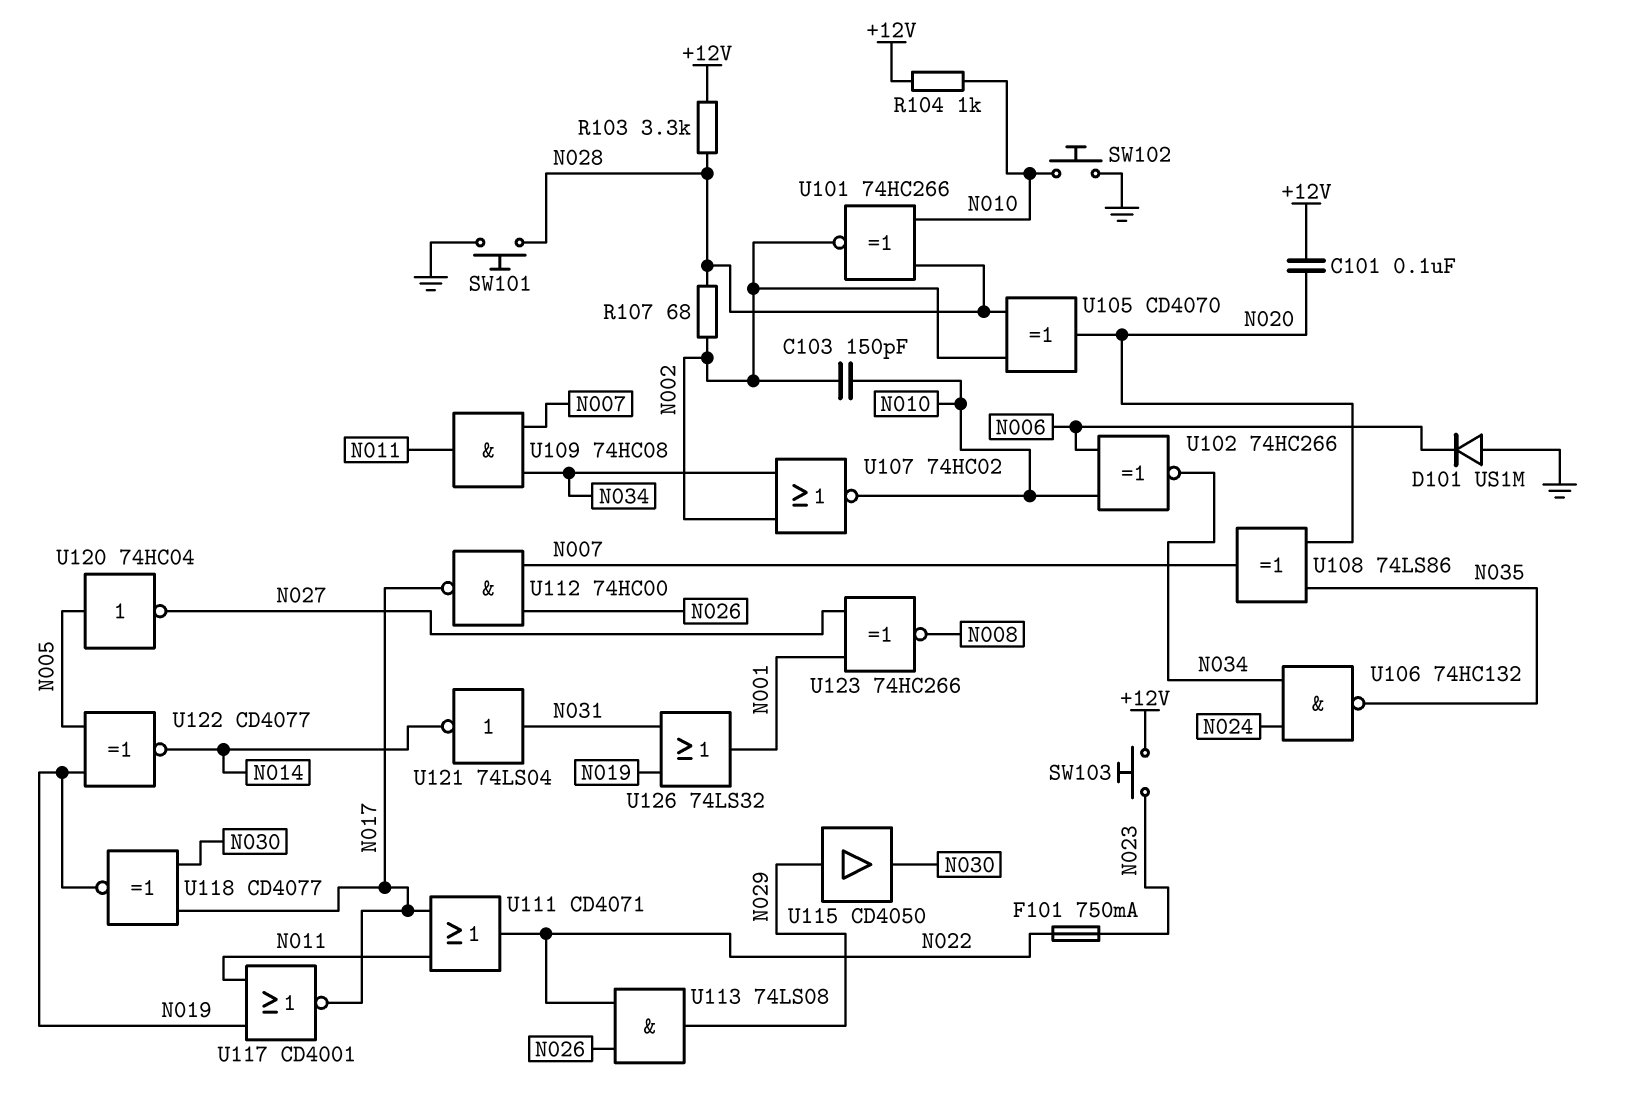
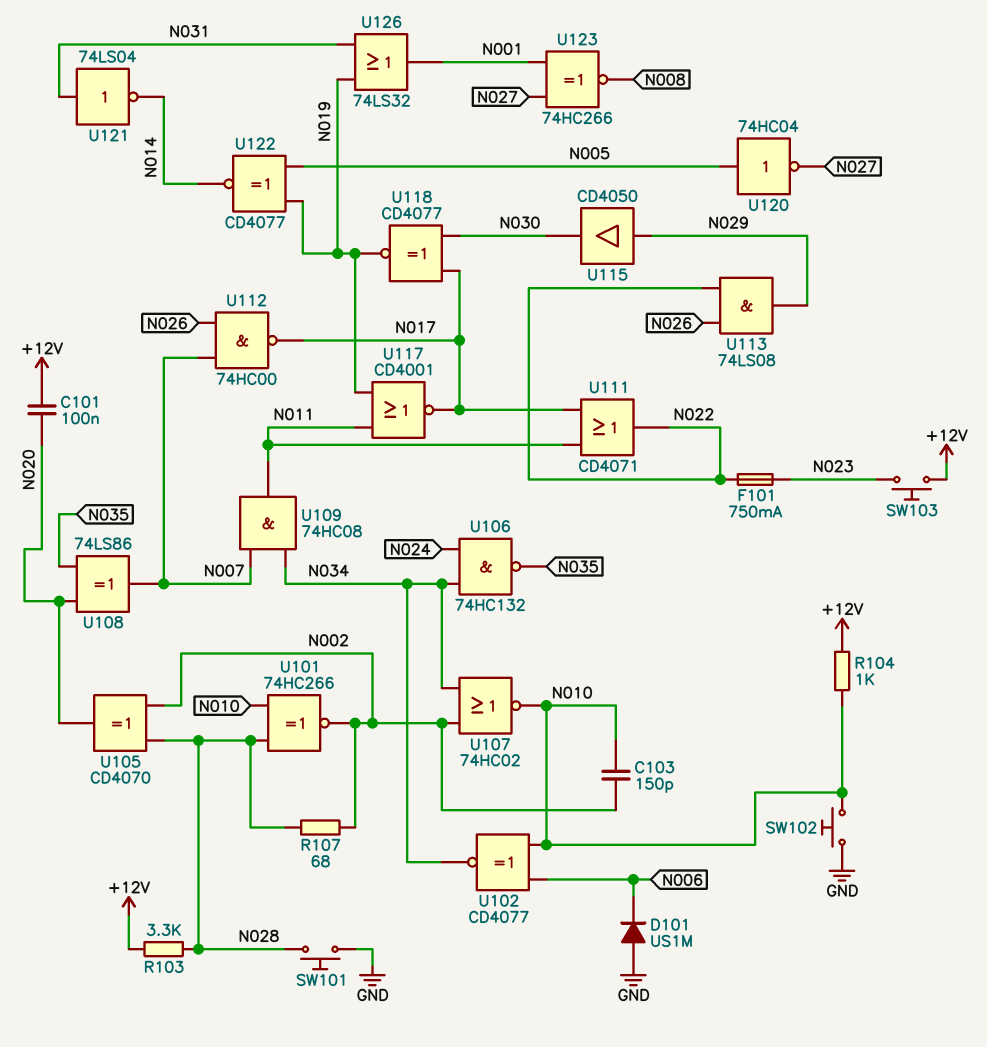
U102: XNOR 74HC266 (in N006, in N010, out N034) -> XNOR CD4077 (in N006, in N010, out N034)

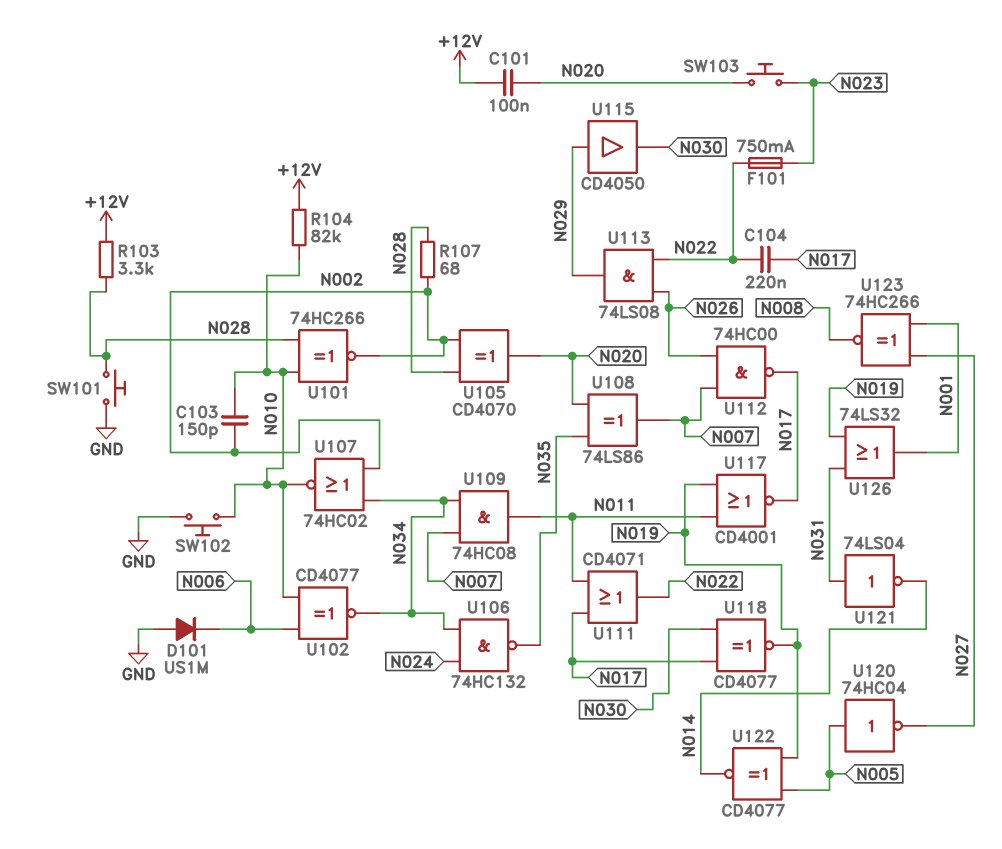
C104: none -> 220nF (N017, N022)
R104: 1k (+12V, N010) -> 82k (+12V, N010)
SW103: button (+12V, N023) -> button (N020, N023)

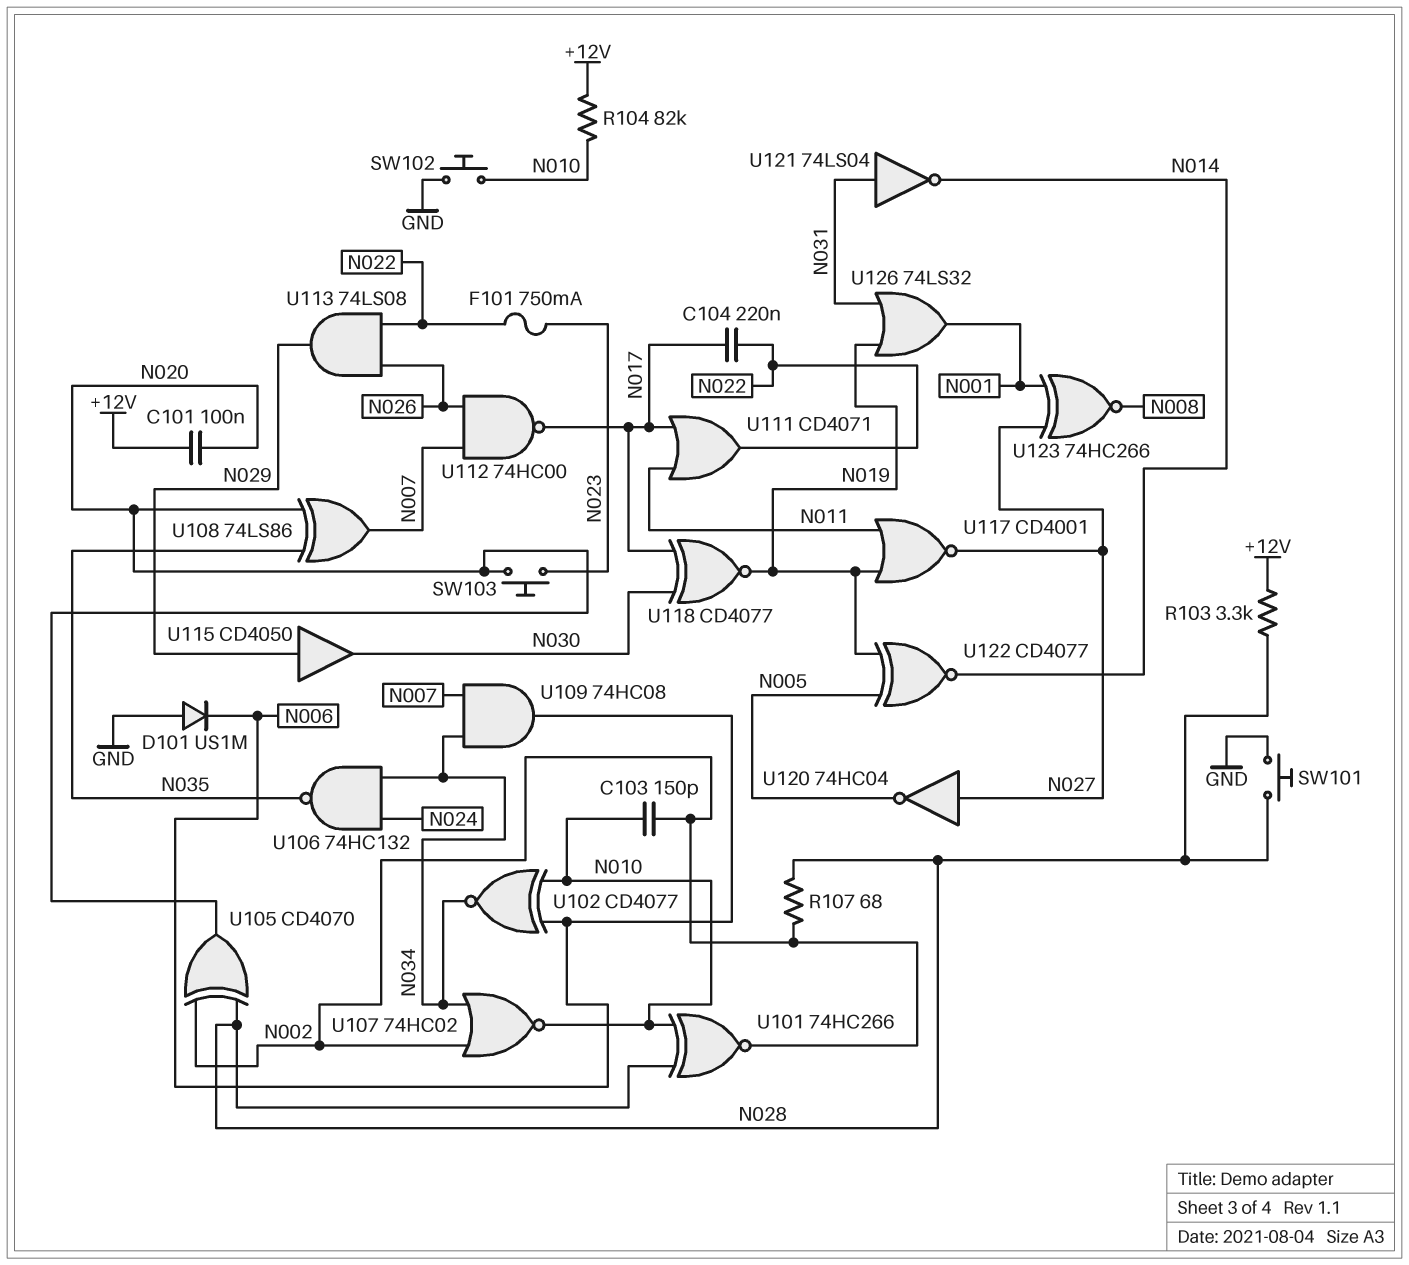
U109: AND 74HC08 (in N007, in N034, out N011) -> AND 74HC08 (in N007, in N034, out N006)
U117: NOR CD4001 (in N011, in N019, out N017) -> NOR CD4001 (in N011, in N019, out N027)
U120: NOT 74HC04 (in N005, out N027) -> NOT 74HC04 (in N027, out N005)

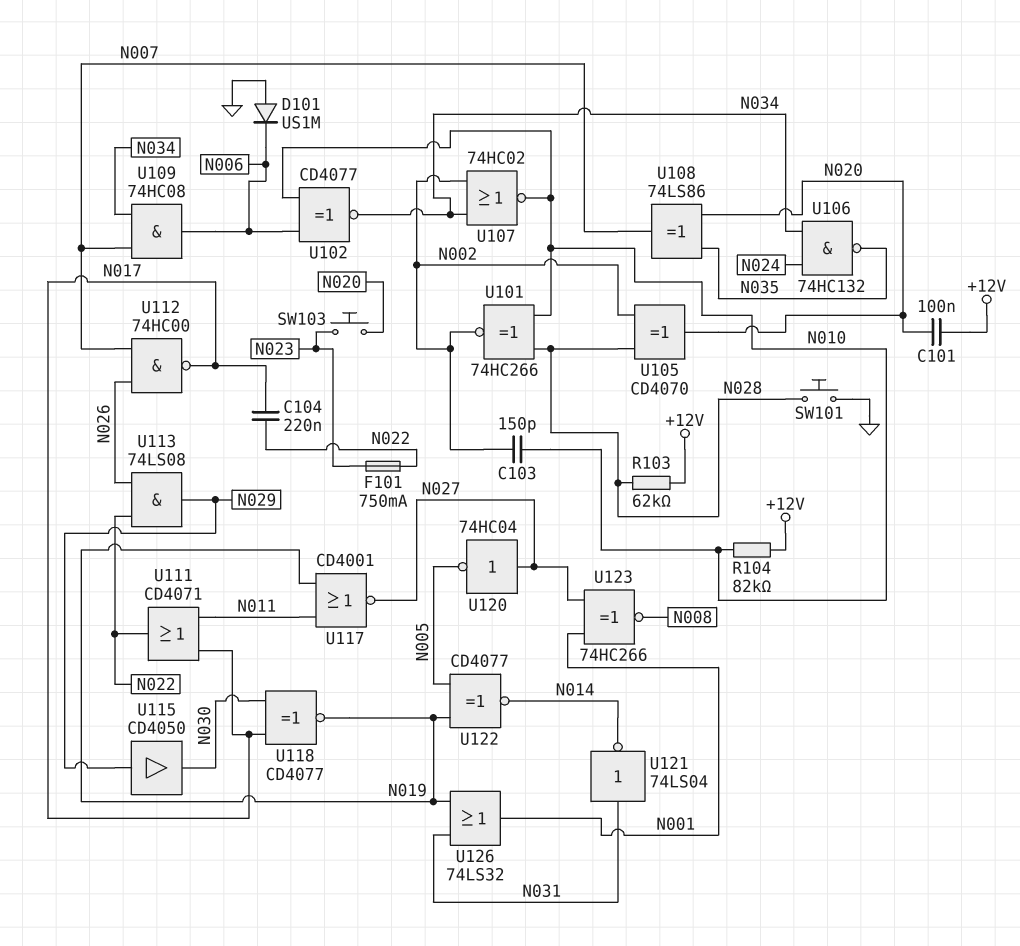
R103: 3.3k (+12V, N028) -> 62k (+12V, N028)
R107: 68 (N002, N028) -> none
SW102: button (GND, N010) -> none

